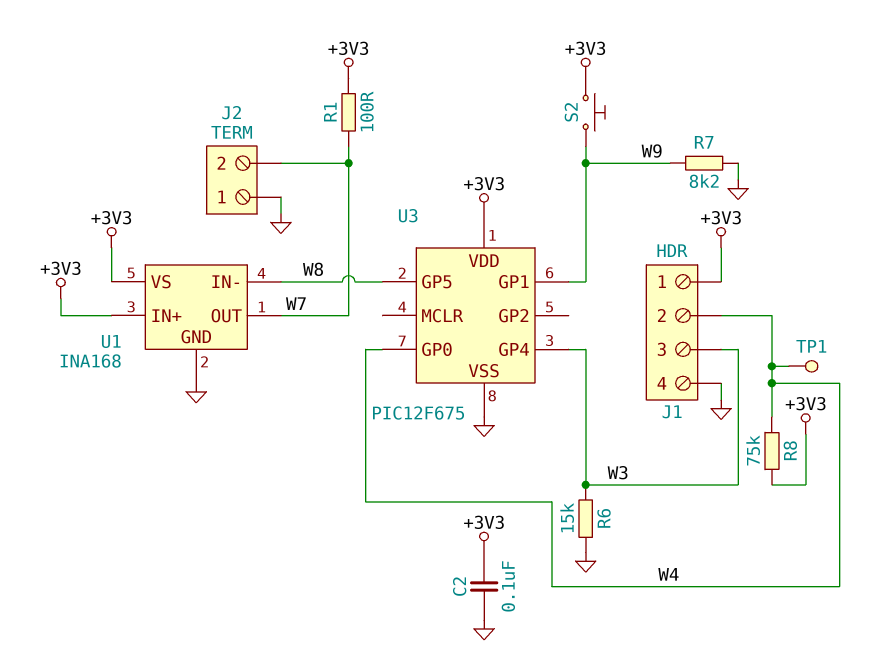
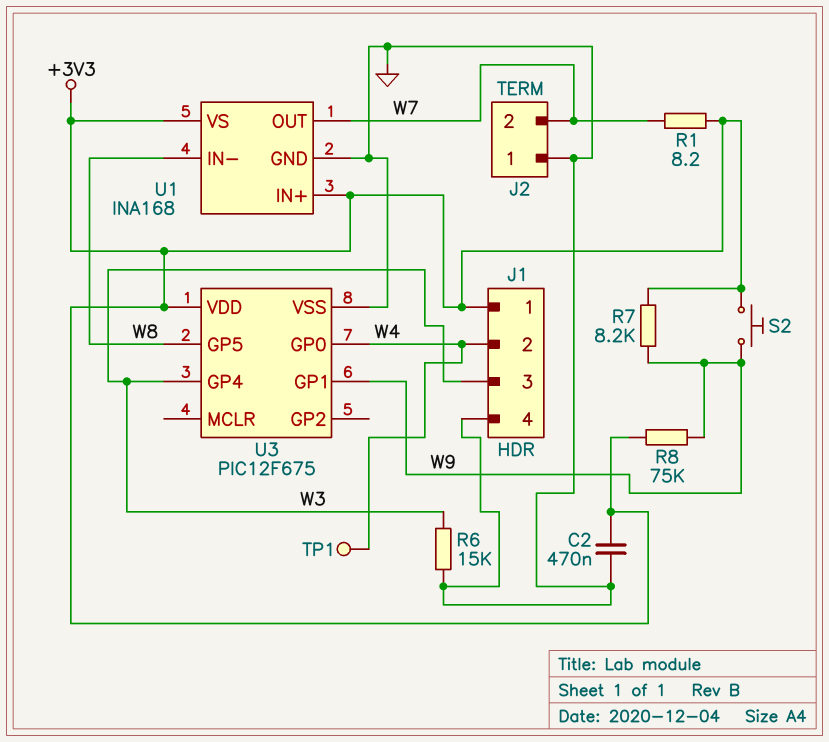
C2: 100nF (+3V3, GND) -> 470nF (+3V3, GND)
R1: 100 (+3V3, W7) -> 8.2 (+3V3, W7)
R7: 8.2k (GND, W9) -> 8.2k (+3V3, W9)
R8: 75k (+3V3, W4) -> 75k (+3V3, W9)

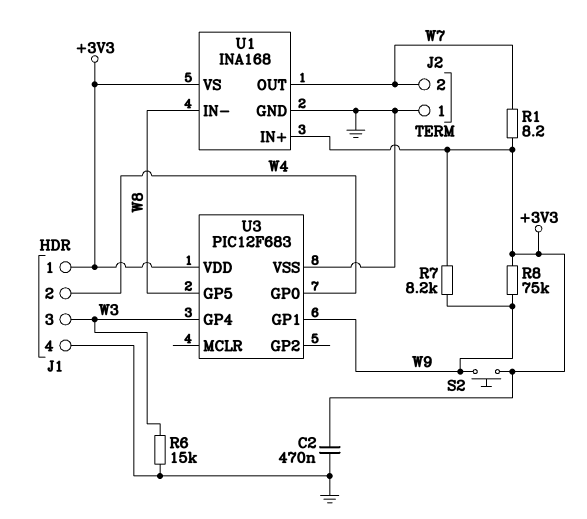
TP1: test point (W4) -> none
U3: PIC12F675 -> PIC12F683

